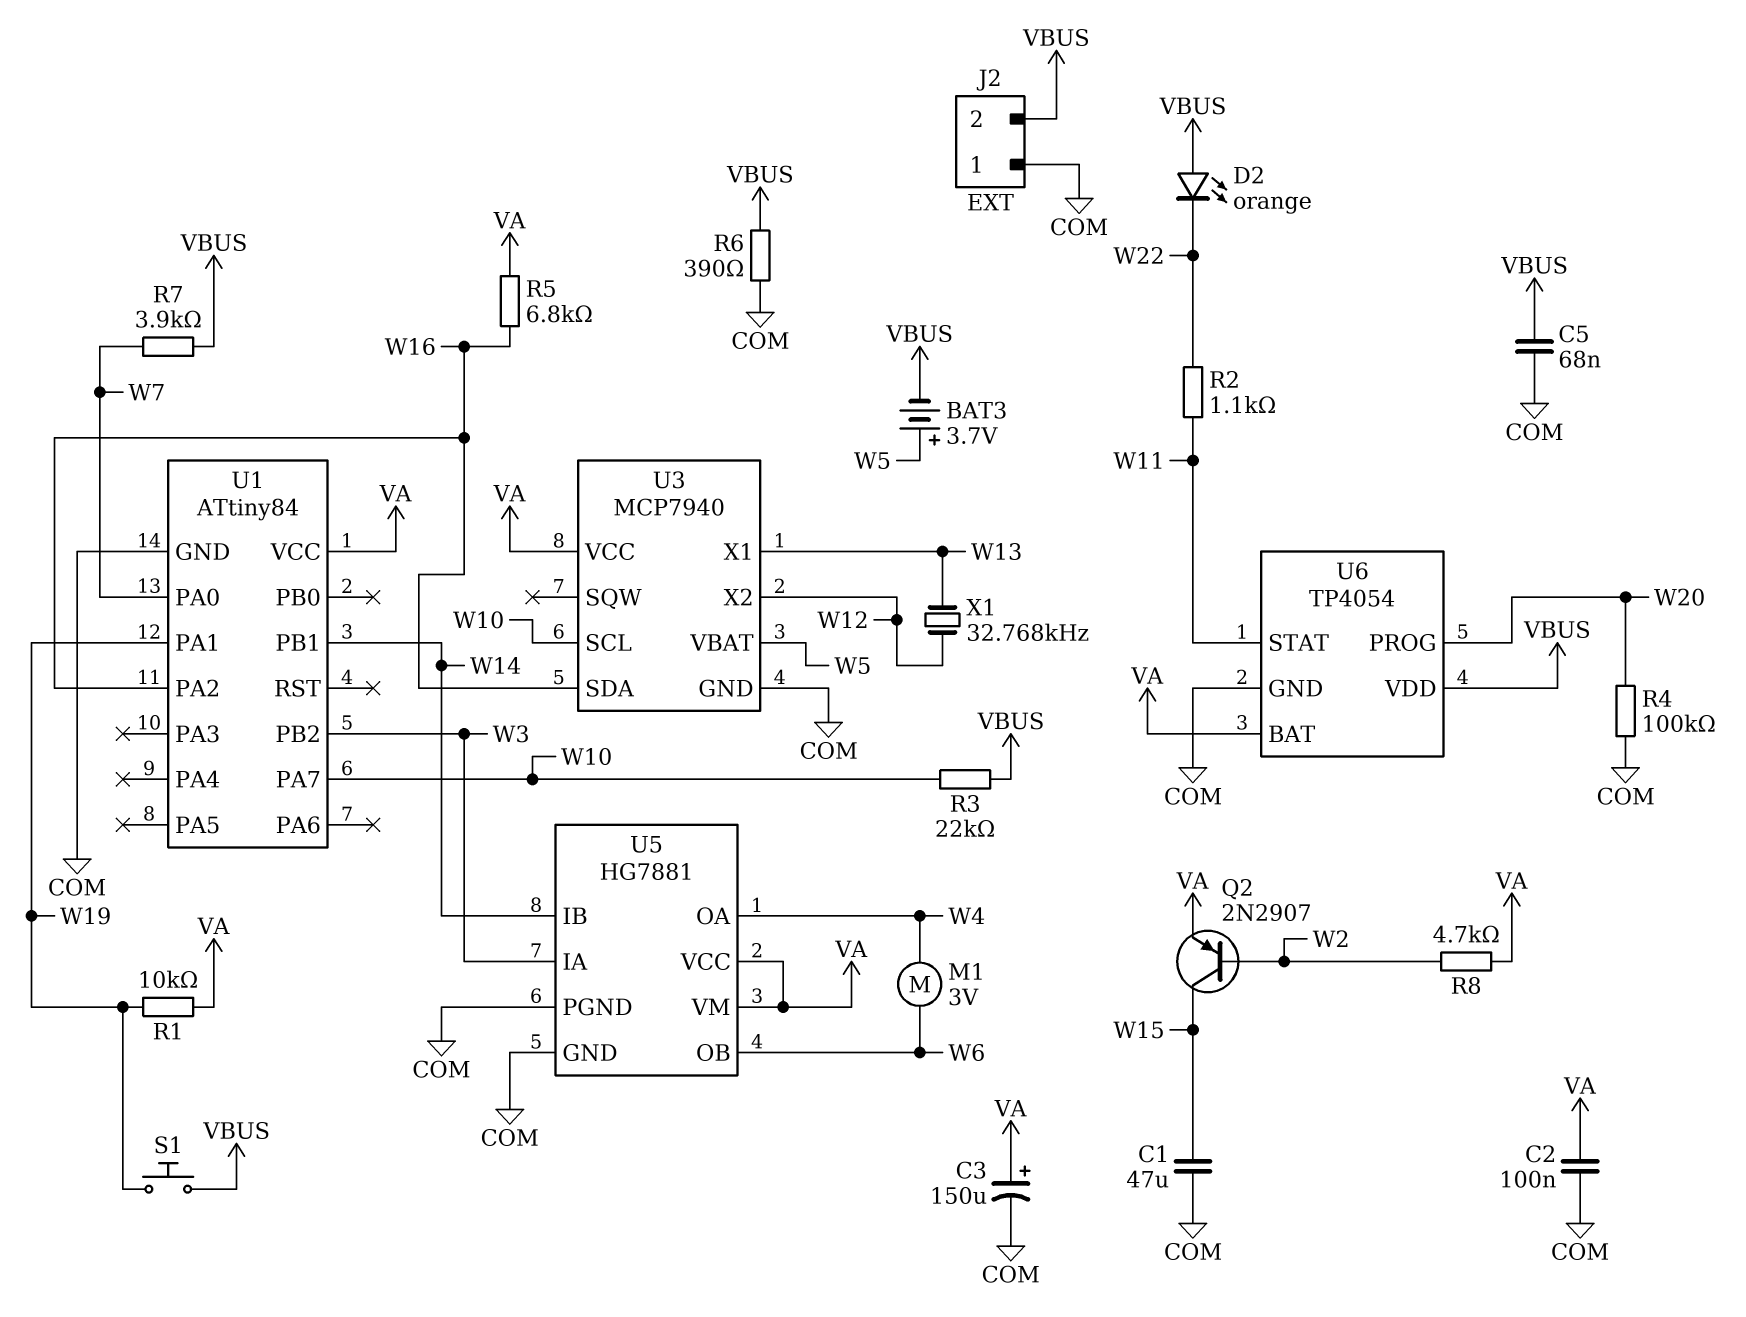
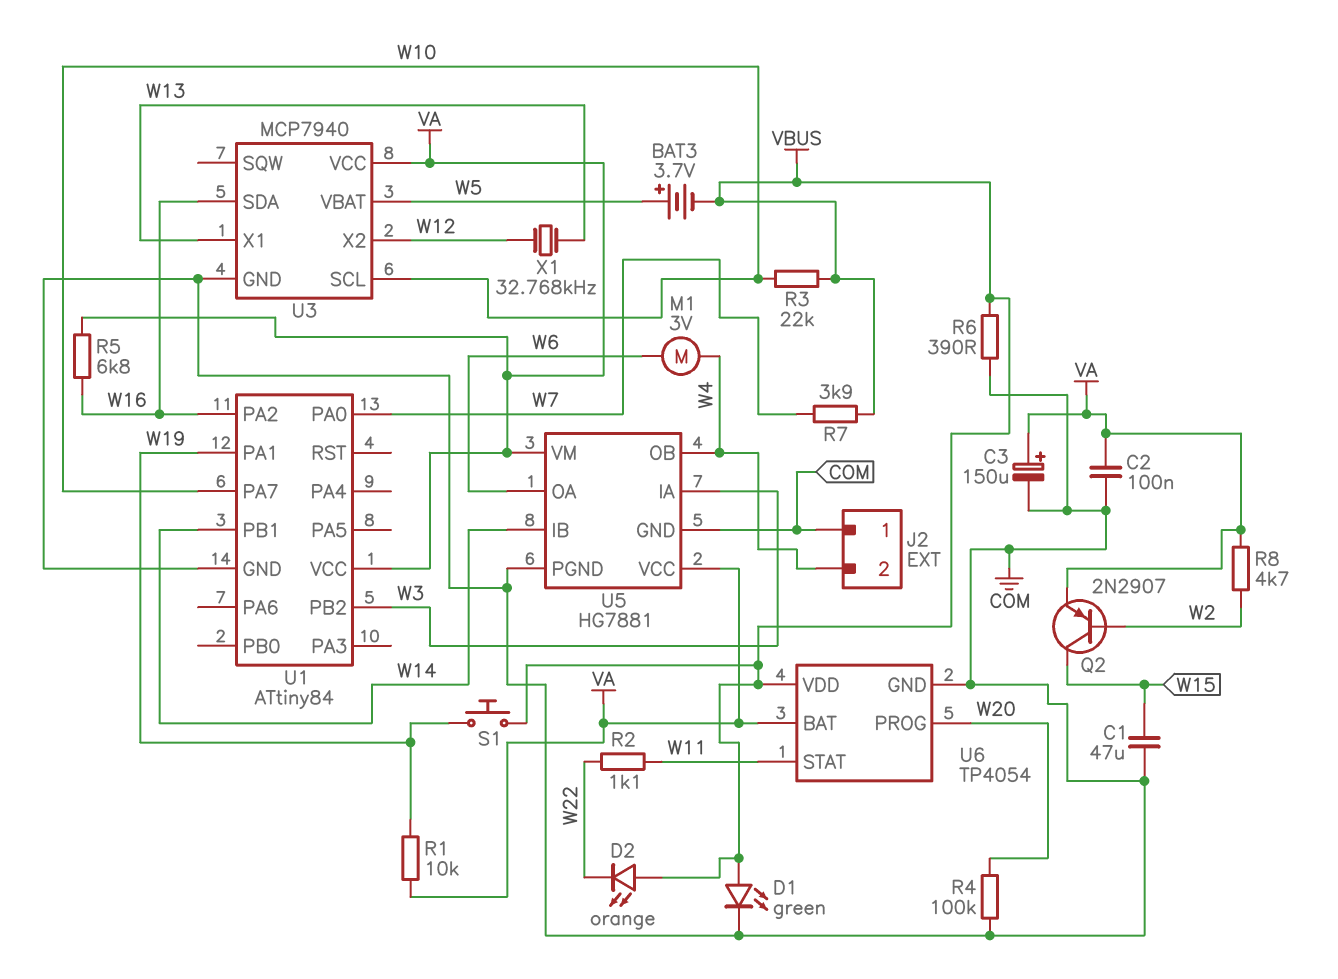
C5: 68nF (COM, VBUS) -> none
D1: none -> LED green (A VBUS, K COM)
J2 pin 2: VBUS -> W4
U5 pin OA: W4 -> W6
U5 pin OB: W6 -> W4

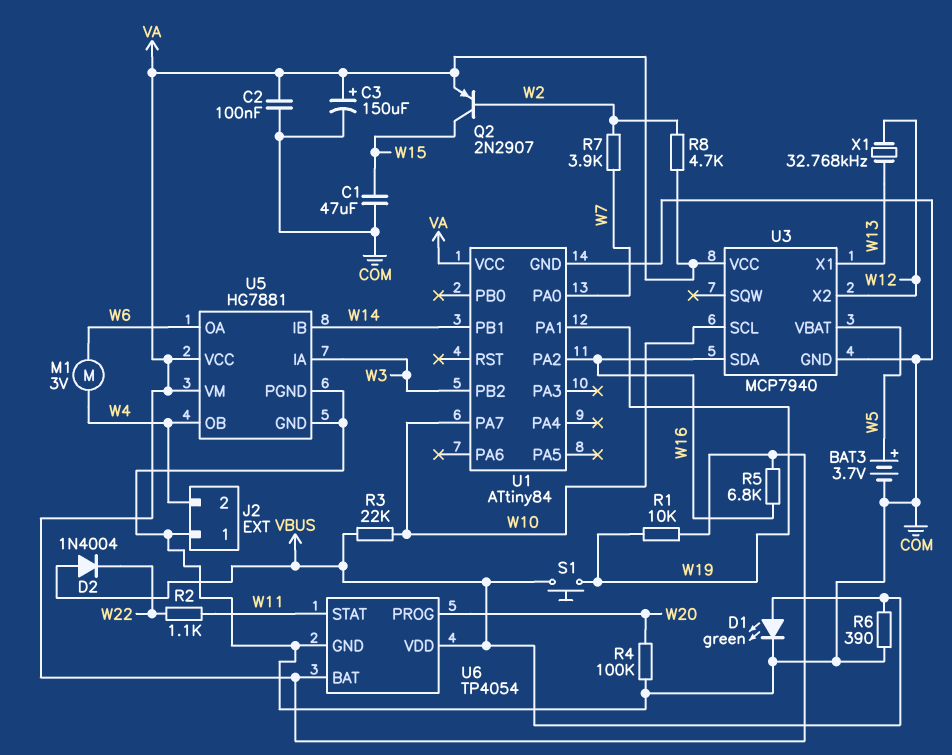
BAT3: 3.7V (plus W5, minus VBUS) -> 3.7V (plus W5, minus COM)
D2: LED orange (A VBUS, K W22) -> diode 1N4004 (A VBUS, K W22)
R7: 3.9k (VBUS, W7) -> 3.9k (W2, W7)

